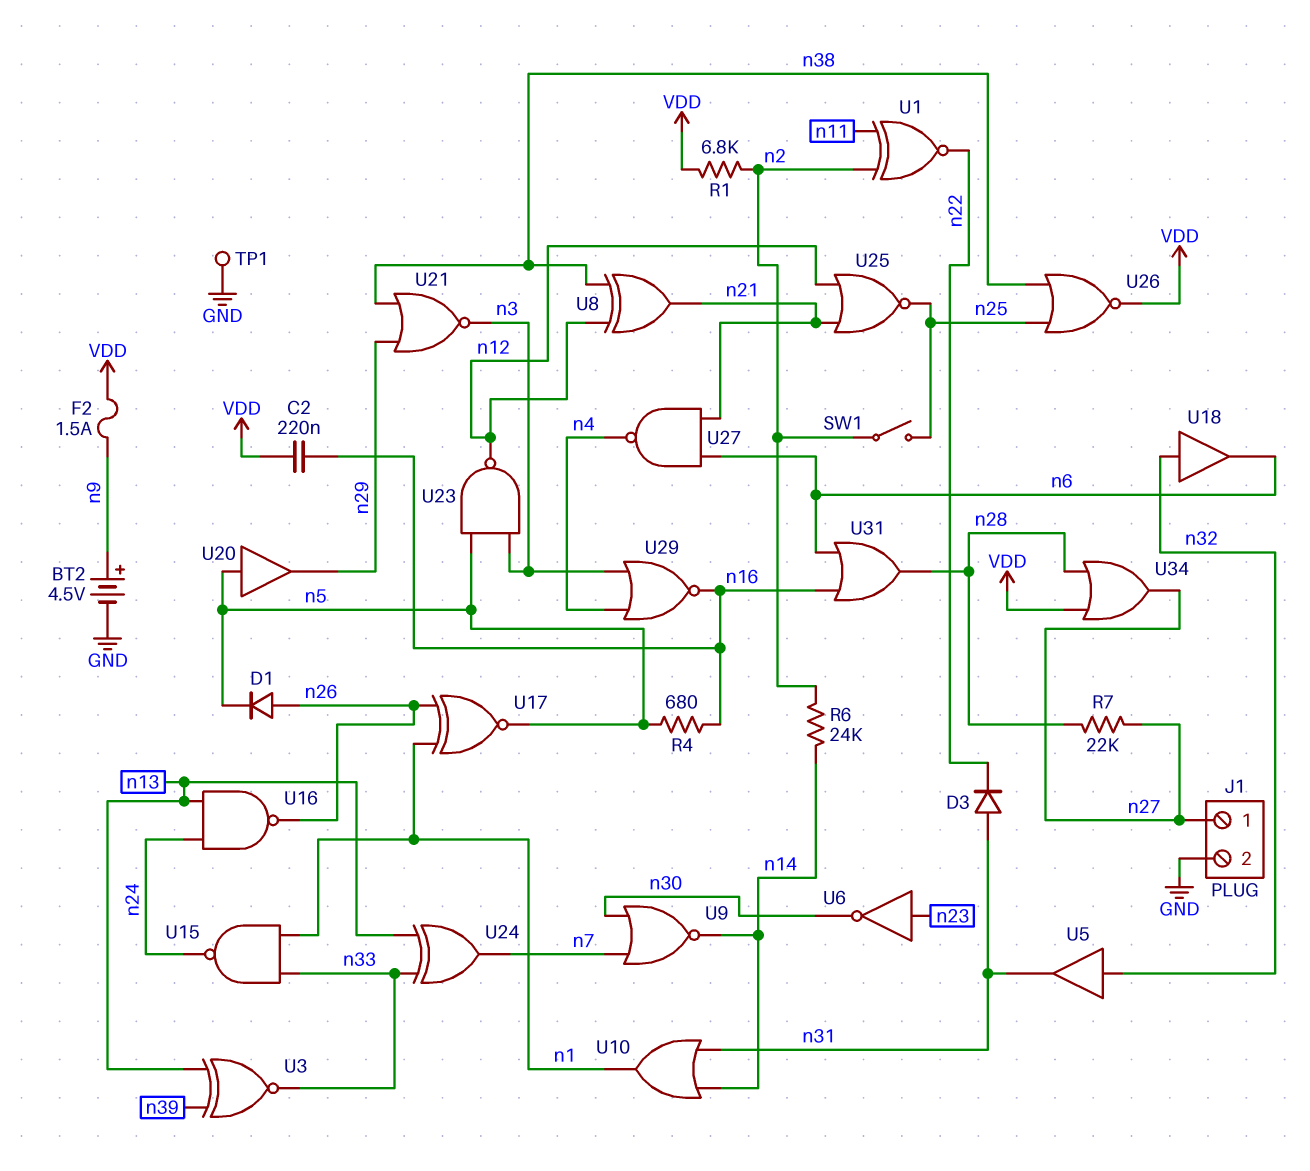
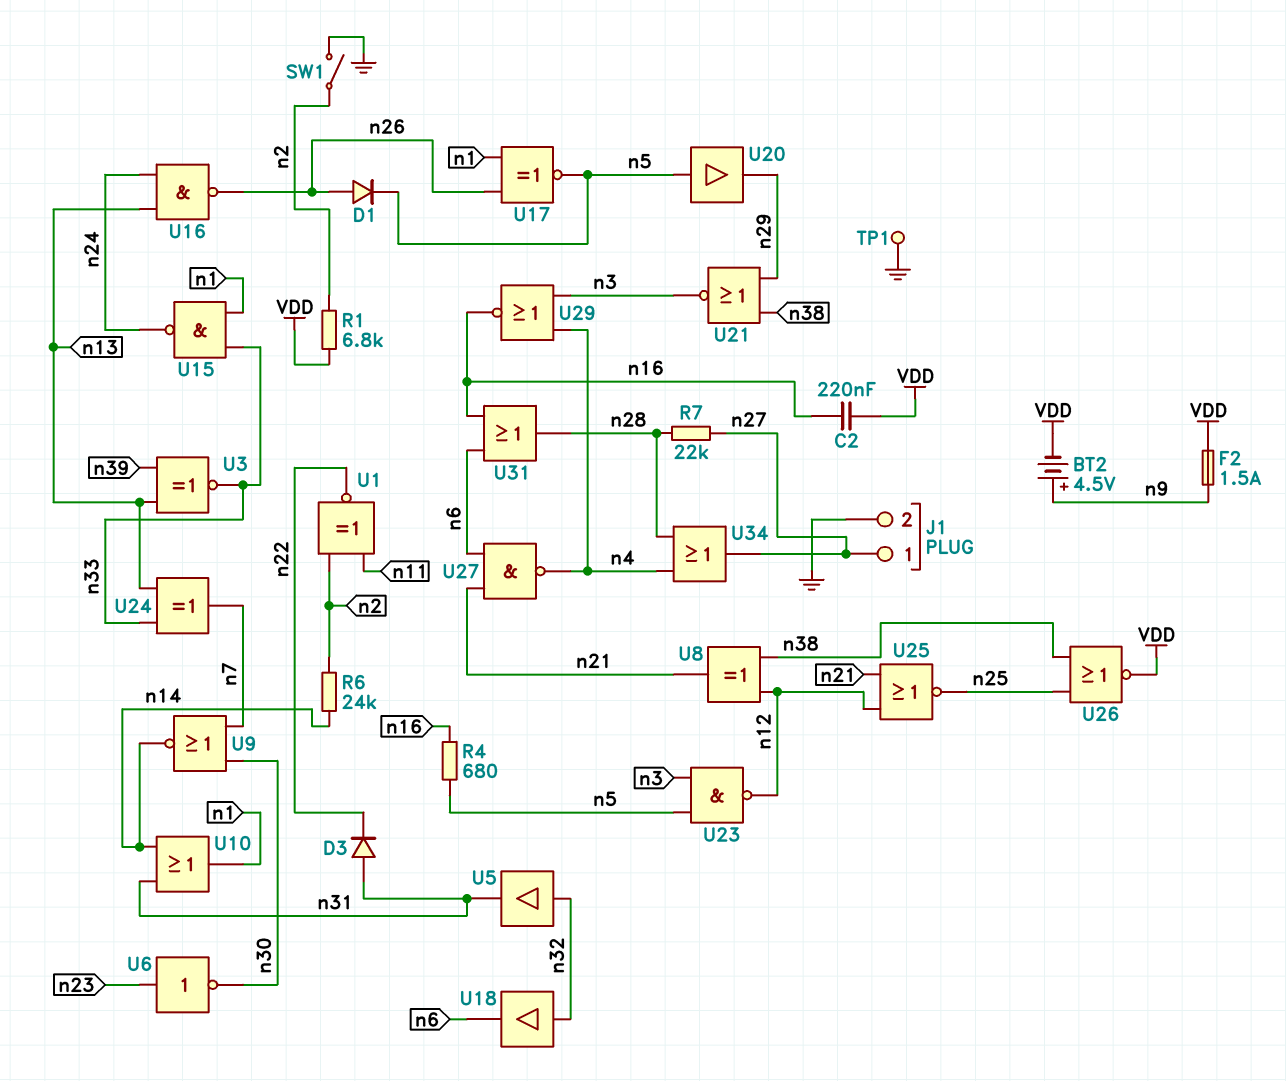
BT2: 4.5V (plus n9, minus GND) -> 4.5V (plus n9, minus VDD)
SW1: switch (n2, n25) -> switch (GND, n2)
U34: OR (in VDD, in n28, out n27) -> OR (in n4, in n28, out n27)

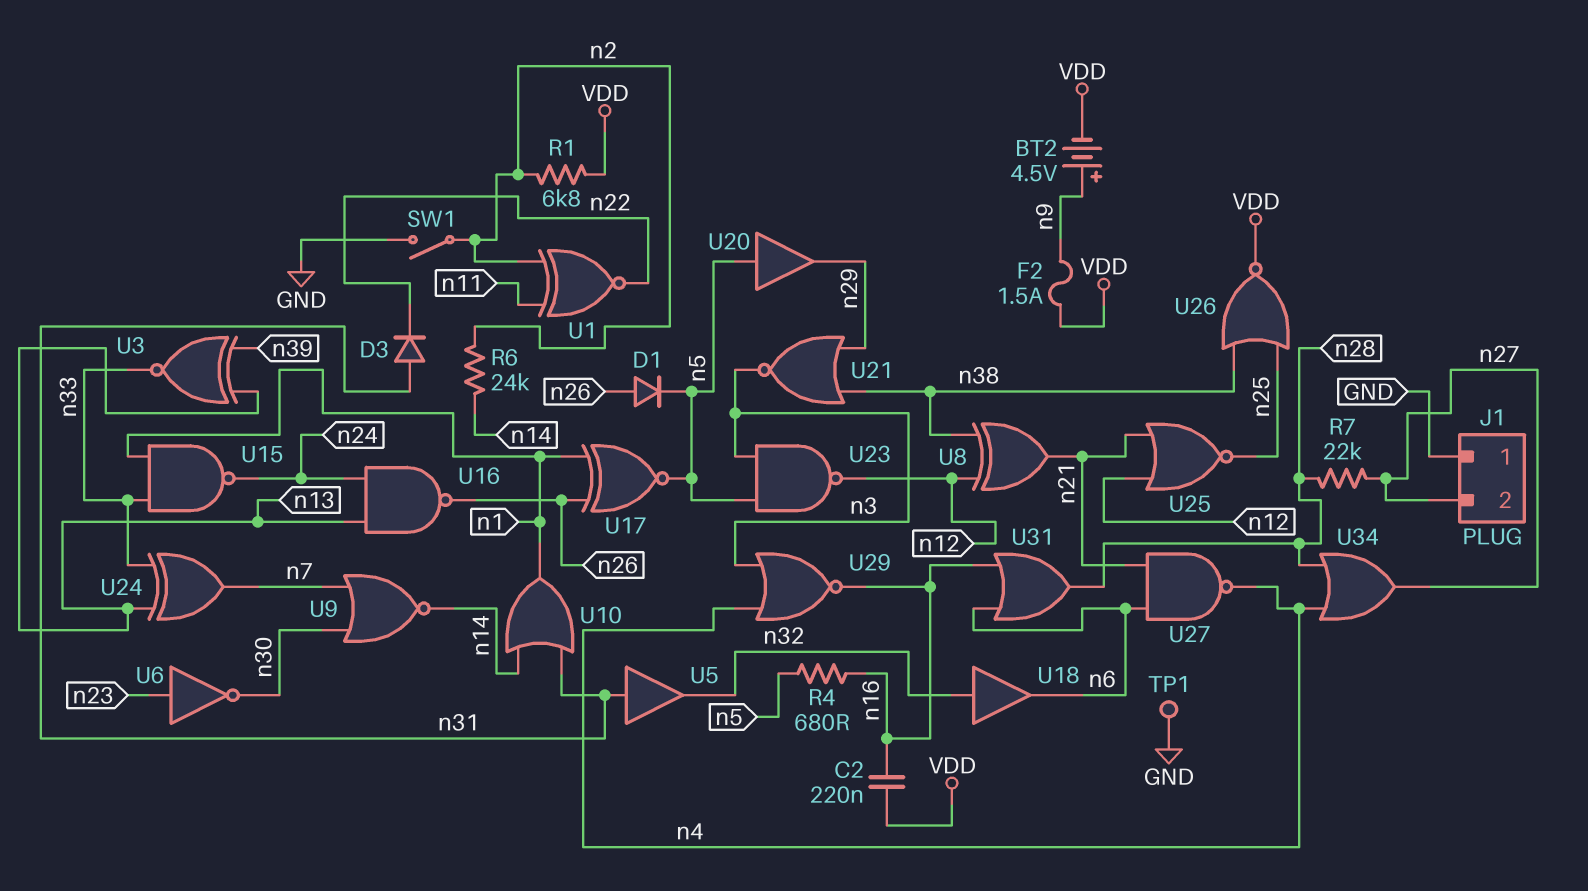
J1 pin 1: n27 -> GND
J1 pin 2: GND -> n27
U5: buffer (in n32, out n31) -> buffer (in n31, out n32)

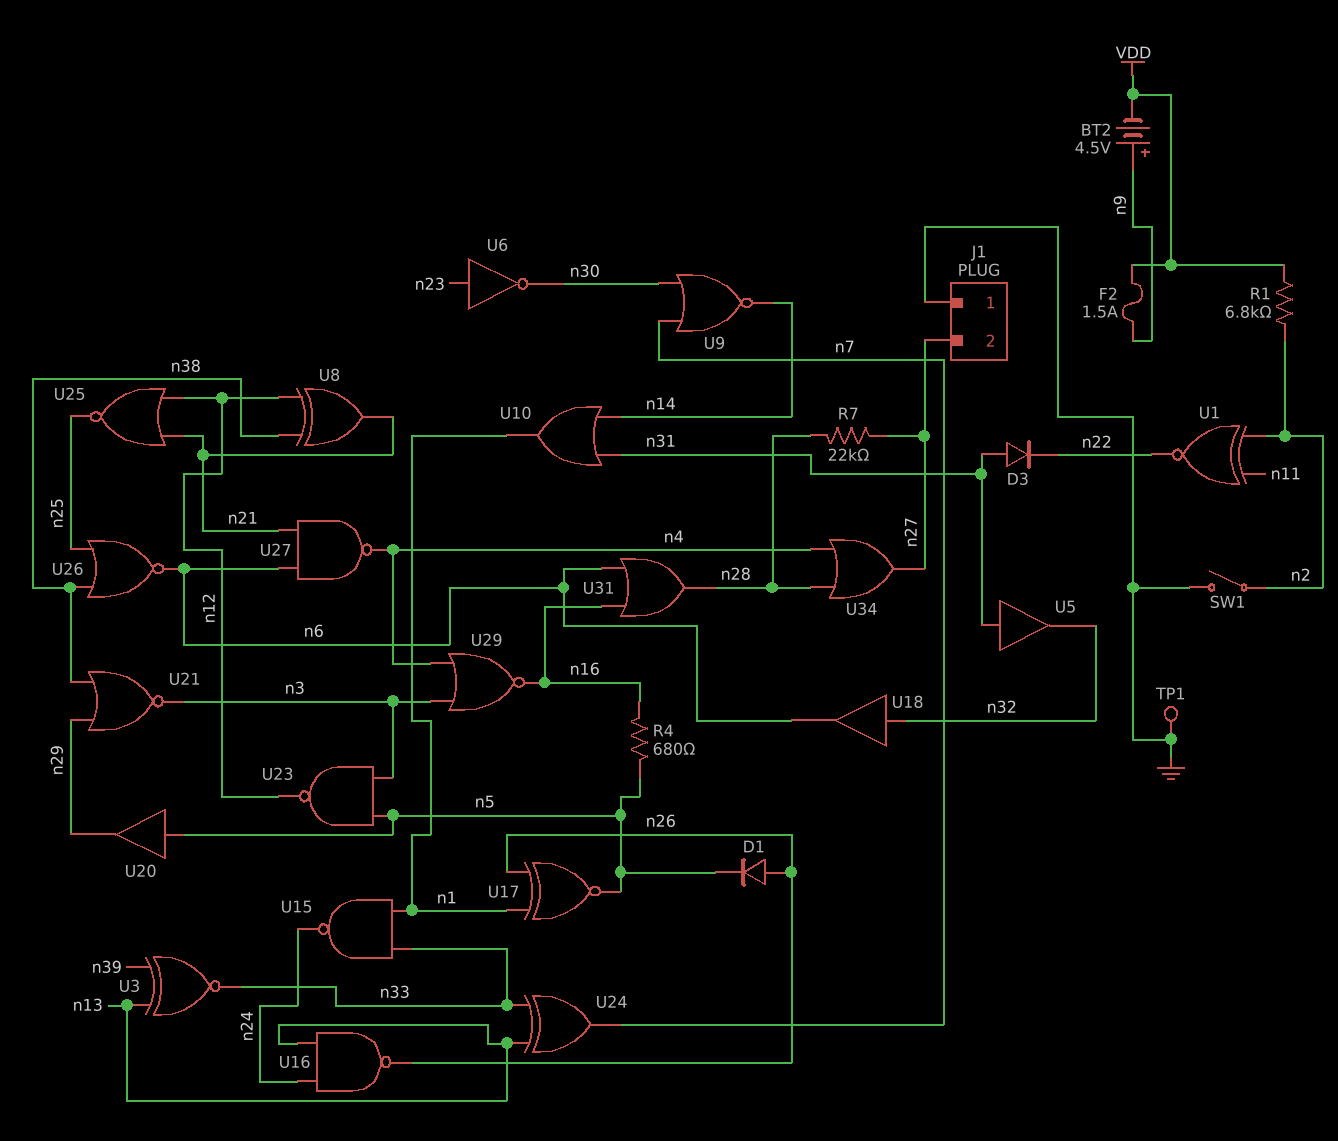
C2: 220nF (VDD, n16) -> none
R6: 24k (n2, n14) -> none
U26: NOR (in n25, in n38, out VDD) -> NOR (in n25, in n38, out n6)

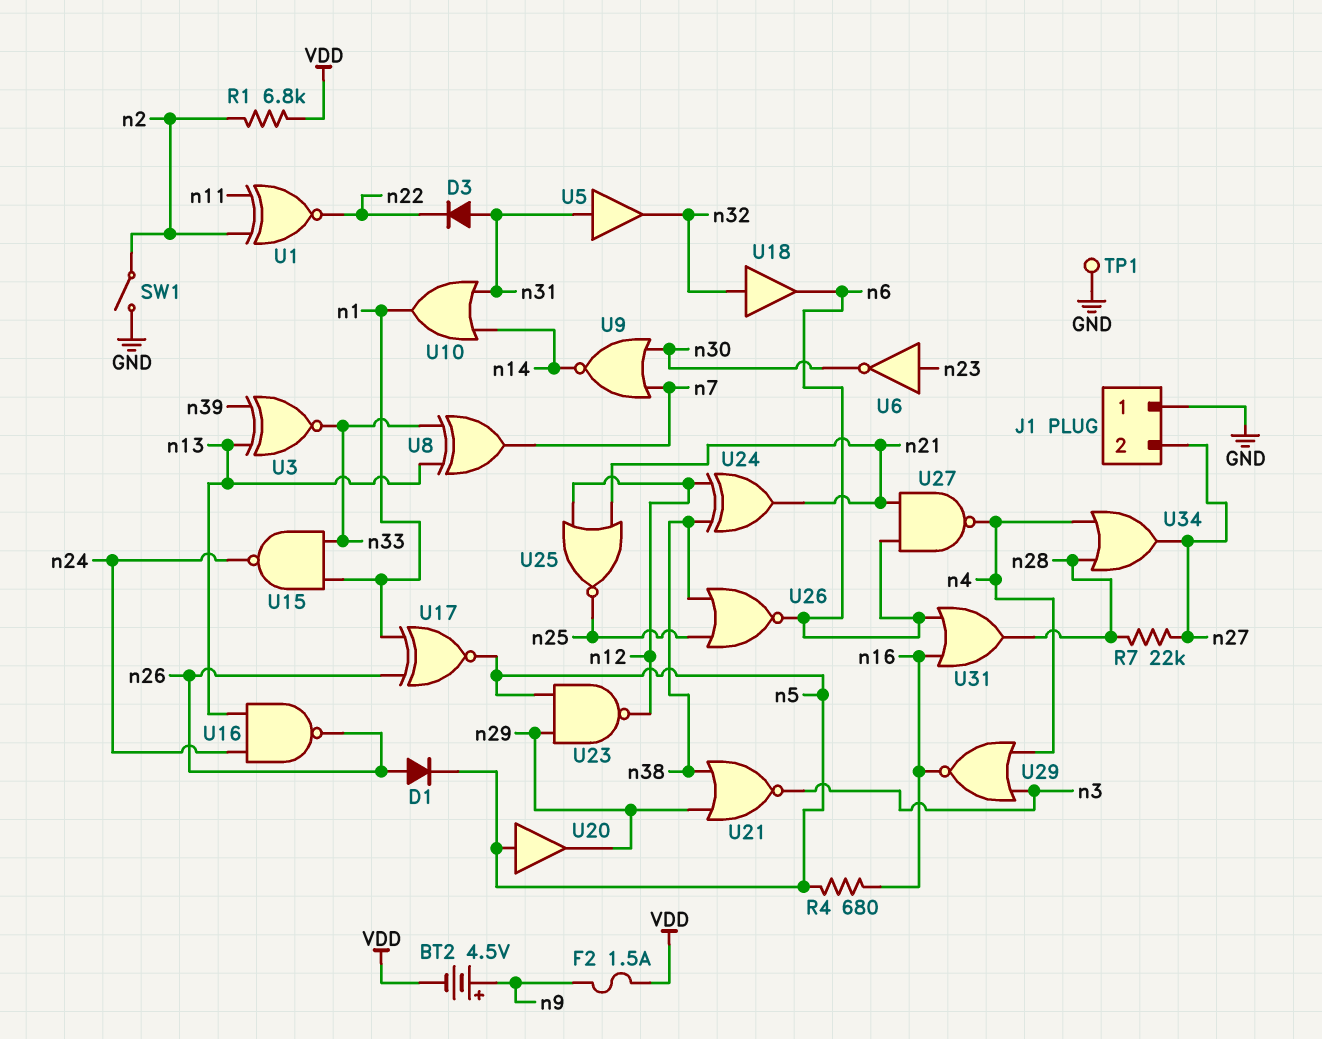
U8: XOR (in n12, in n38, out n21) -> XOR (in n13, in n33, out n7)
U23: NAND (in n3, in n5, out n12) -> NAND (in n5, in n29, out n12)
U24: XOR (in n13, in n33, out n7) -> XOR (in n12, in n38, out n21)

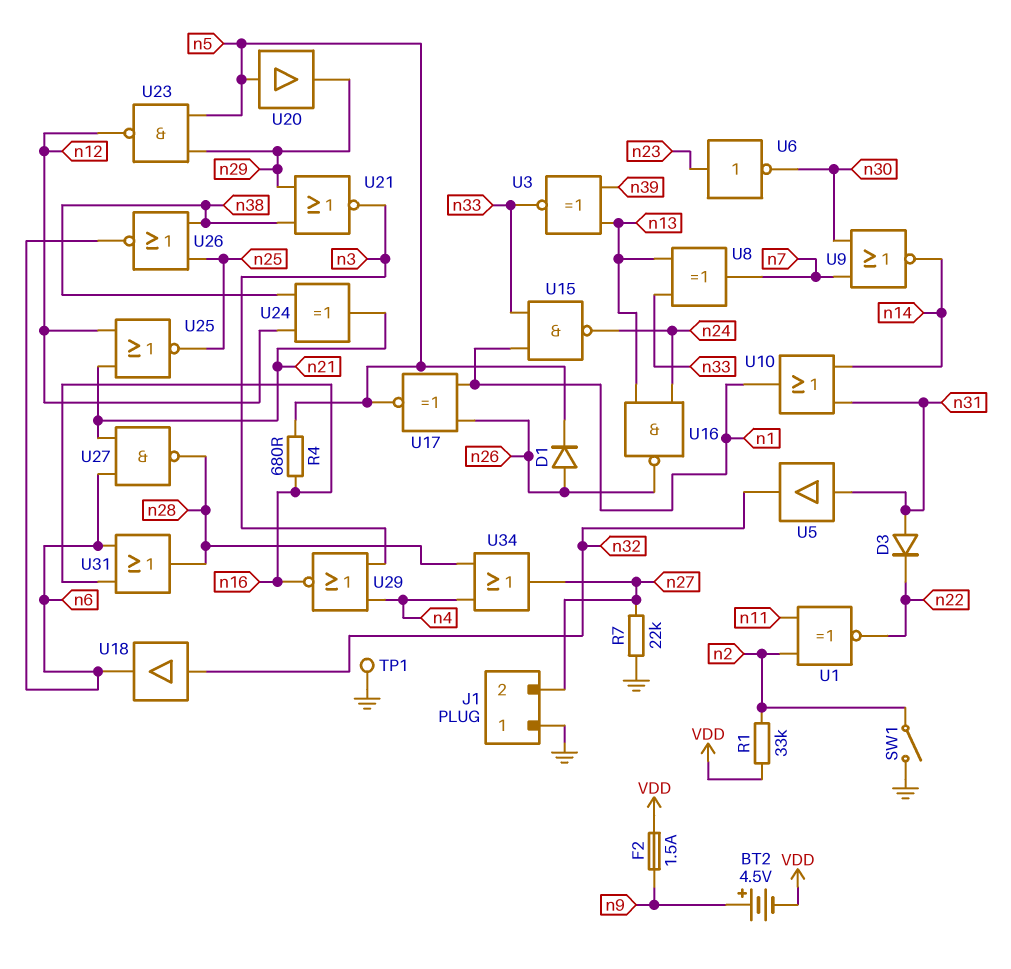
R1: 6.8k (VDD, n2) -> 33k (VDD, n2)
R7: 22k (n27, n28) -> 22k (GND, n27)
U27: NAND (in n6, in n21, out n4) -> NAND (in n6, in n21, out n28)

